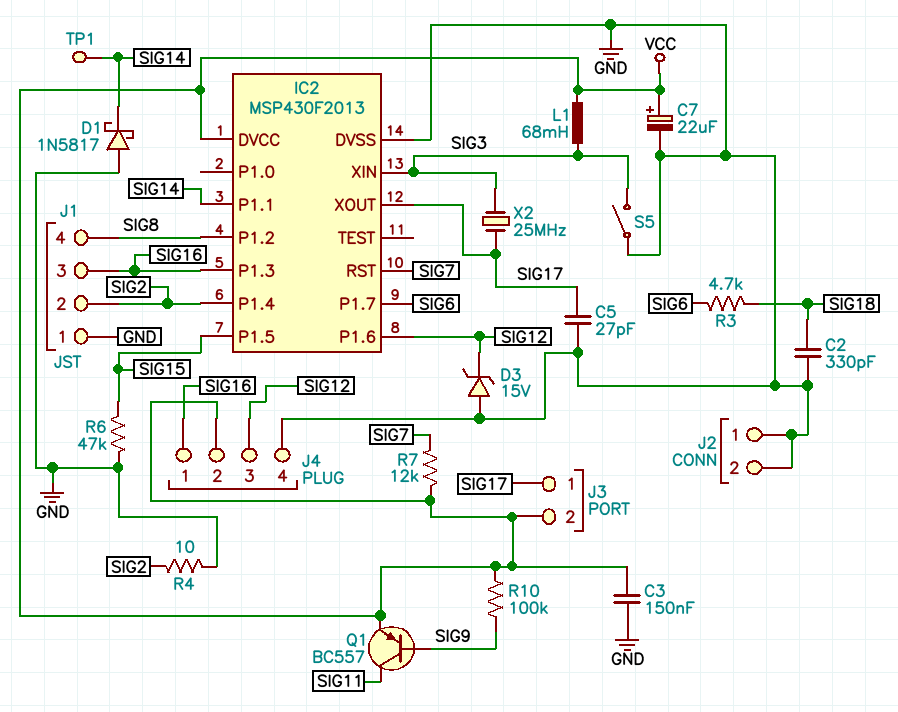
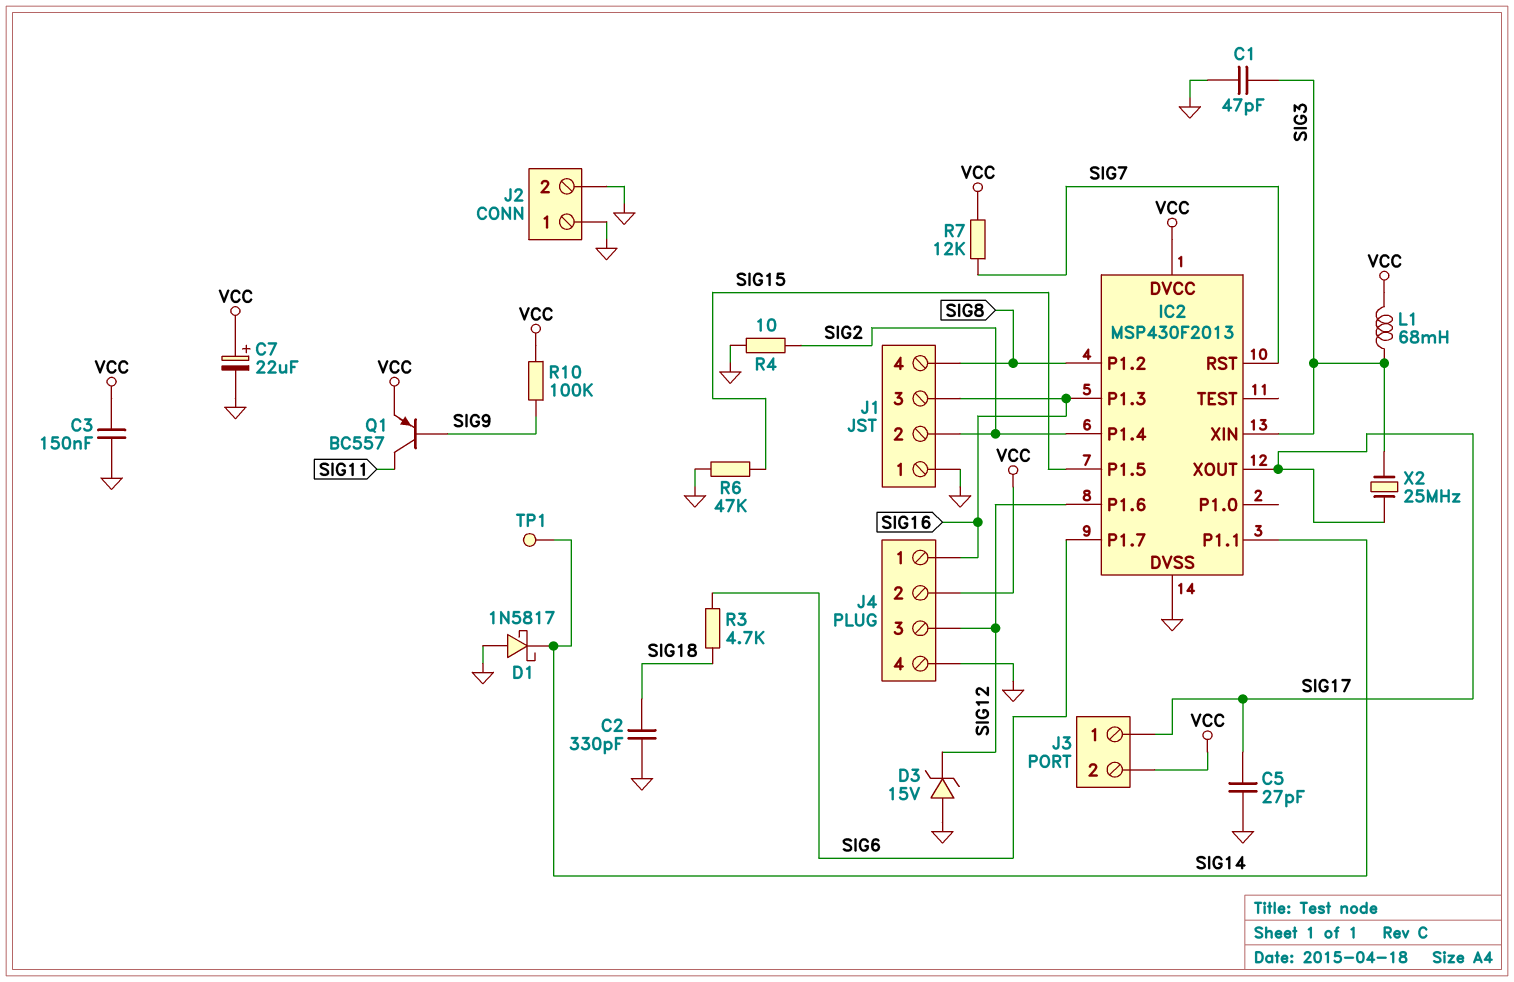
C1: none -> 47pF (GND, SIG3)
S5: switch (GND, SIG3) -> none

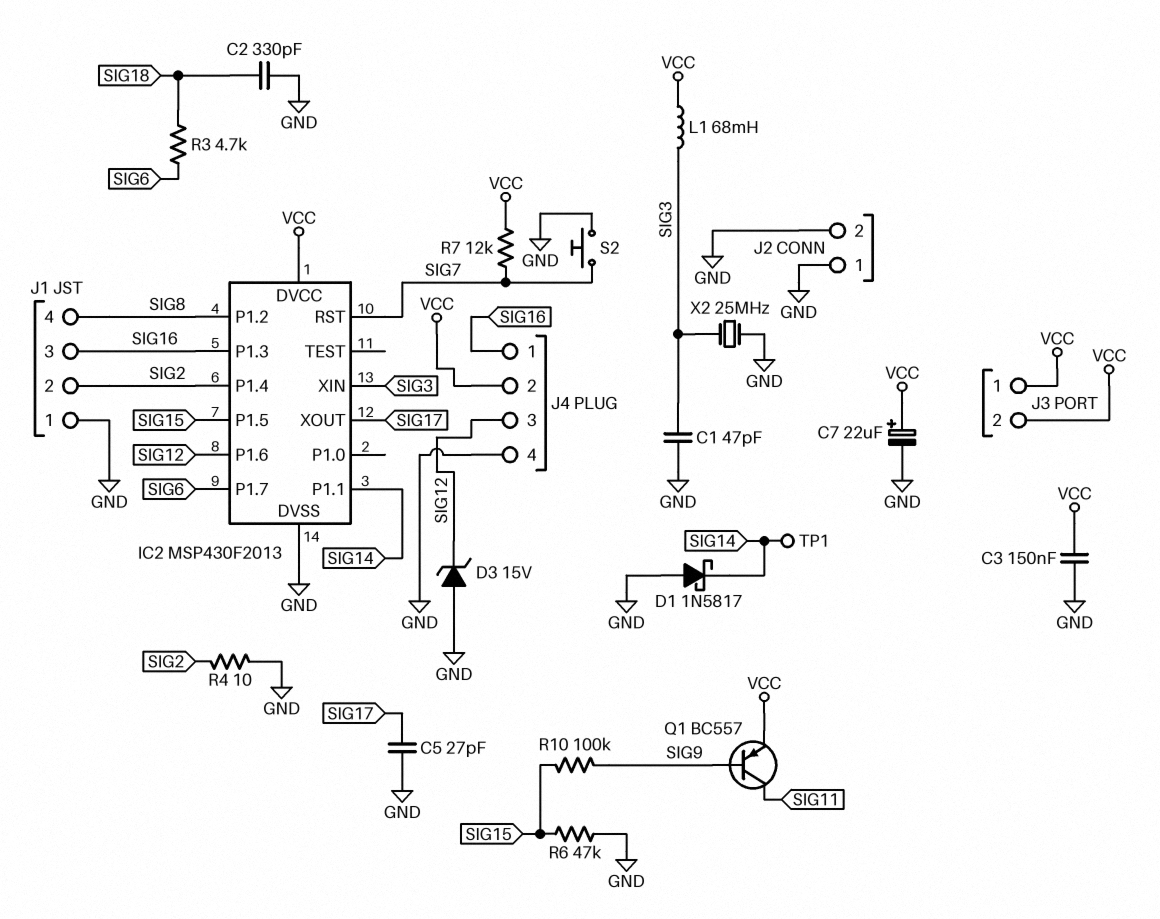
J3 pin 1: SIG17 -> VCC
R10: 100k (SIG9, VCC) -> 100k (SIG9, SIG15)
S2: none -> button (GND, SIG7)
X2: 25MHz (SIG3, SIG17) -> 25MHz (GND, SIG3)

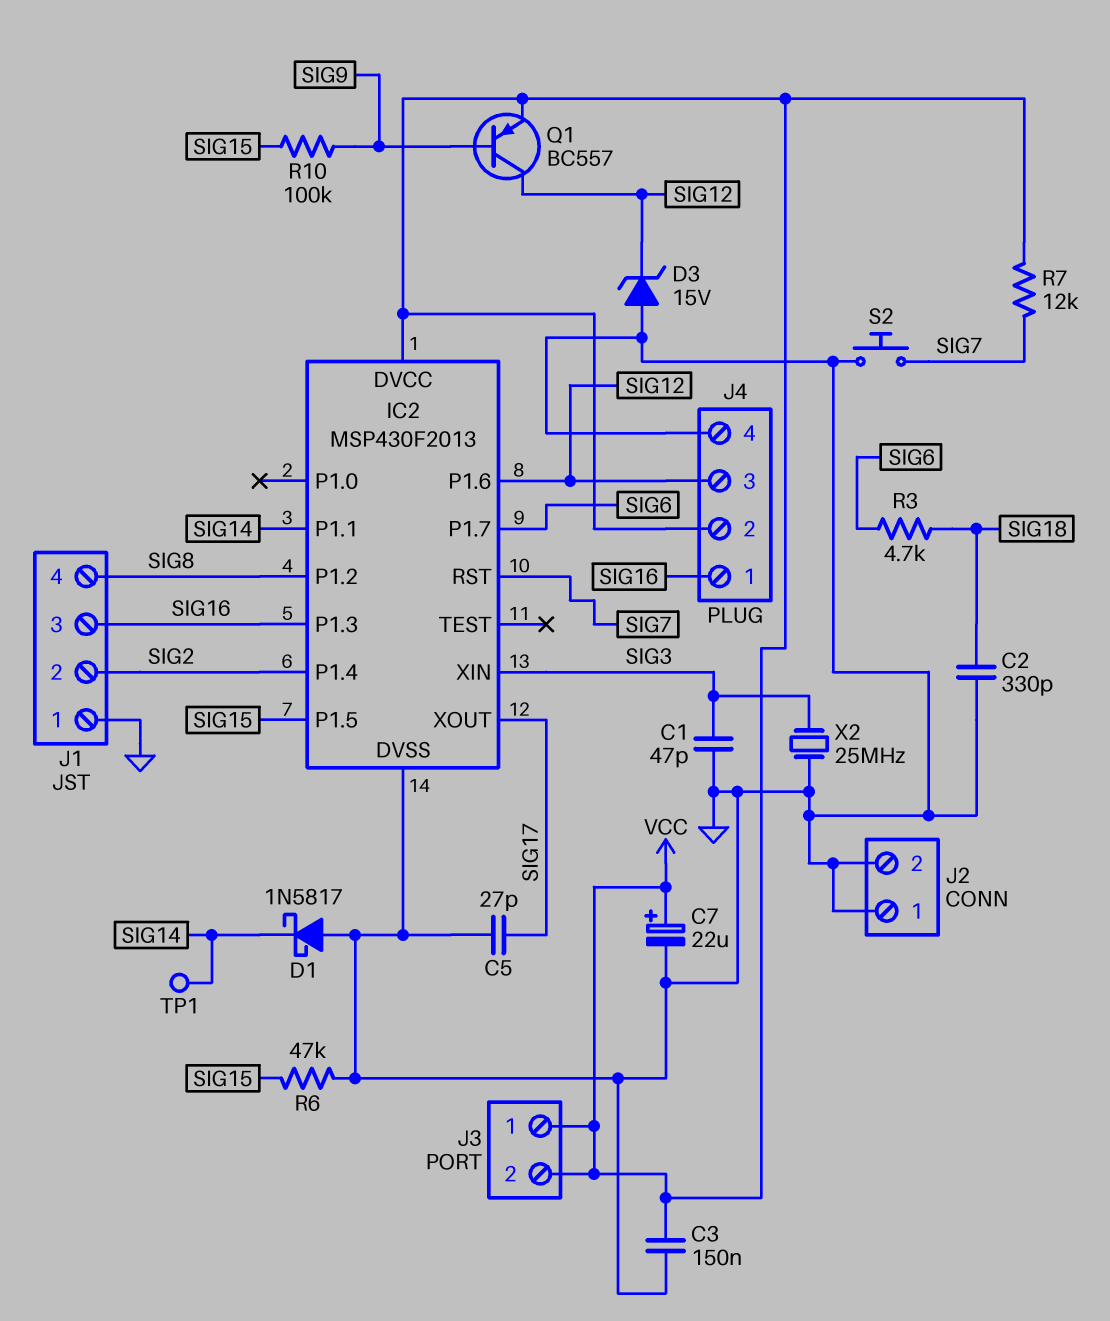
L1: 68mH (SIG3, VCC) -> none
Q1: PNP BC557 (B SIG9, C SIG11, E VCC) -> PNP BC557 (B SIG9, C SIG12, E VCC)
R4: 10 (GND, SIG2) -> none

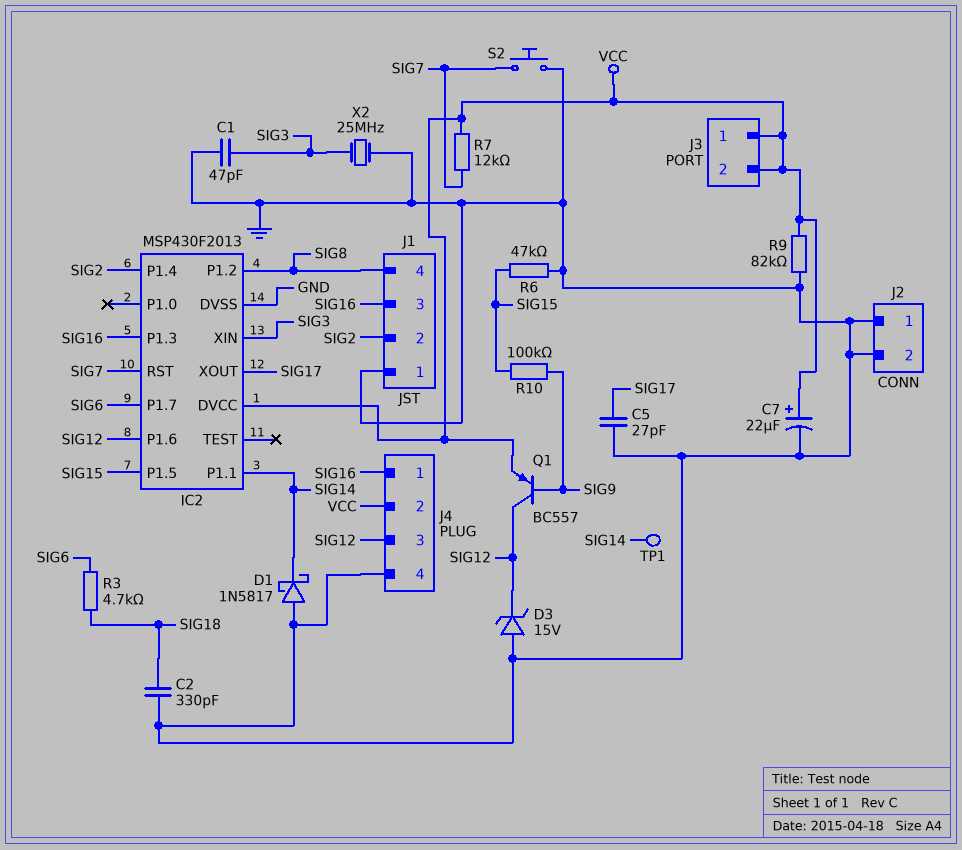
C3: 150nF (GND, VCC) -> none
R9: none -> 82k (GND, VCC)

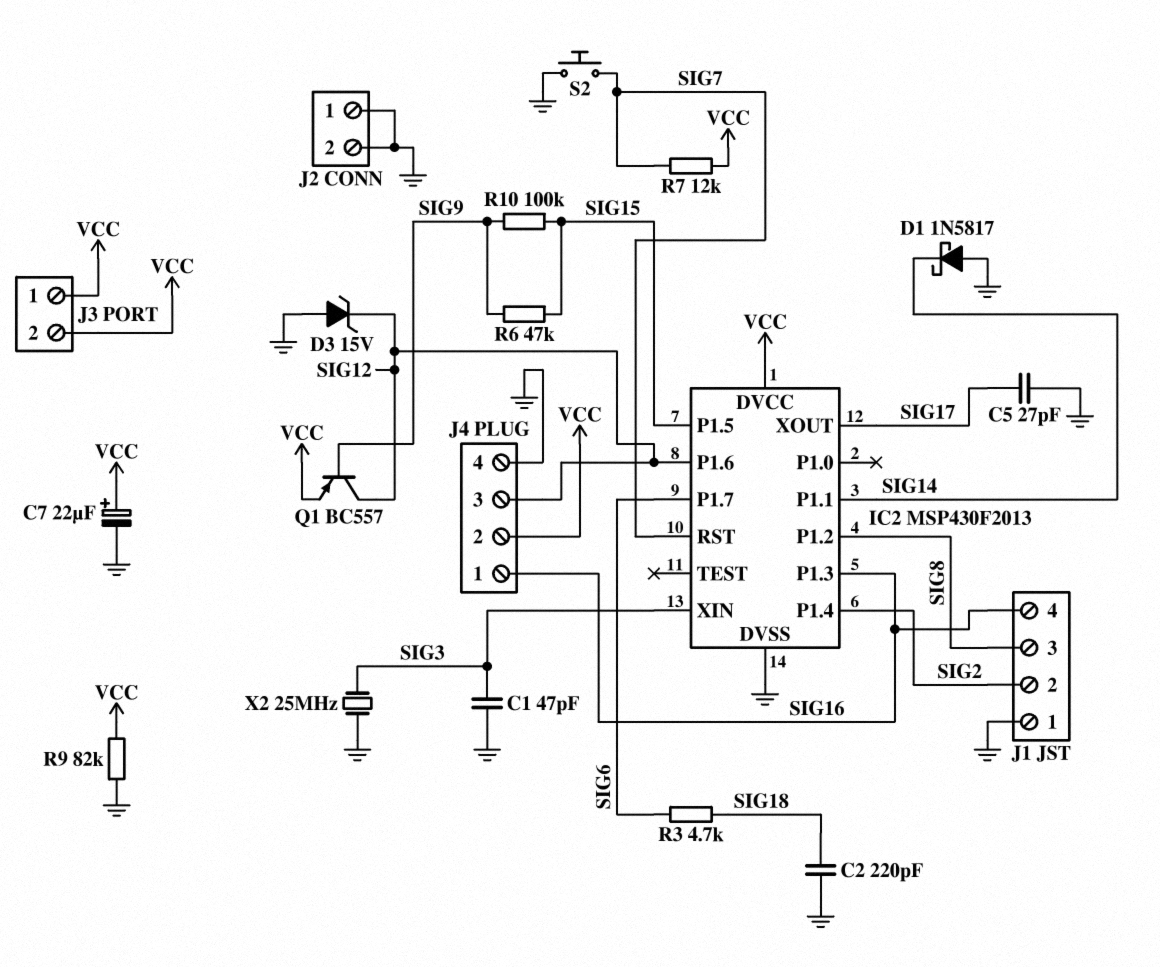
C2: 330pF (GND, SIG18) -> 220pF (GND, SIG18)
J1 pin 3: SIG16 -> SIG8
J1 pin 4: SIG8 -> SIG16
R6: 47k (GND, SIG15) -> 47k (SIG9, SIG15)
TP1: test point (SIG14) -> none

